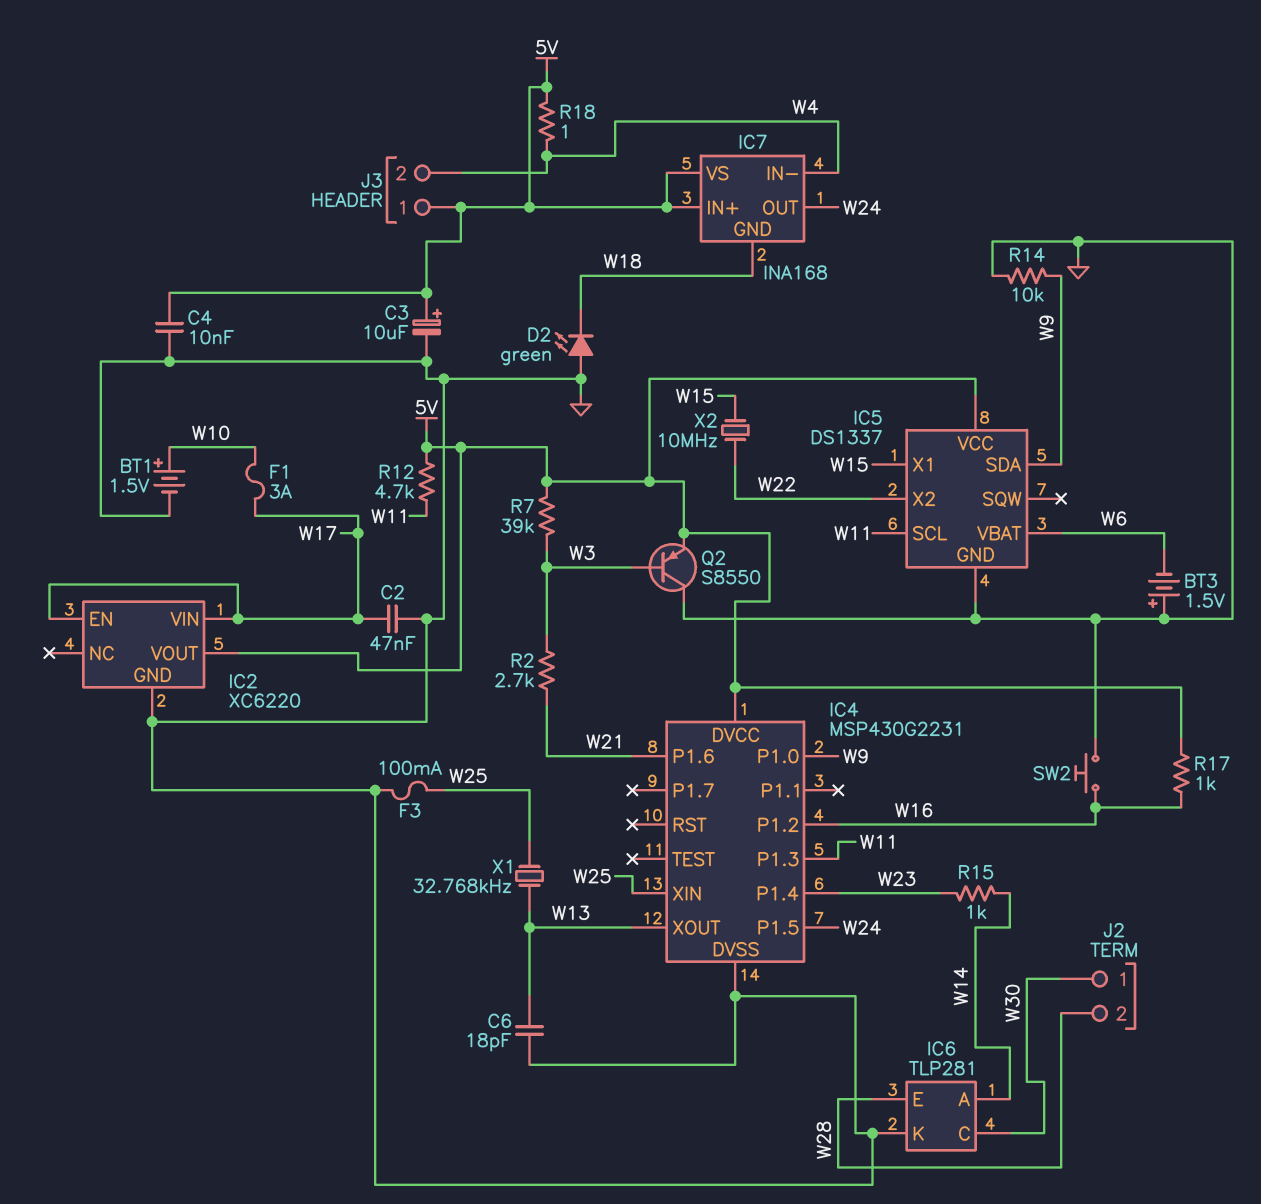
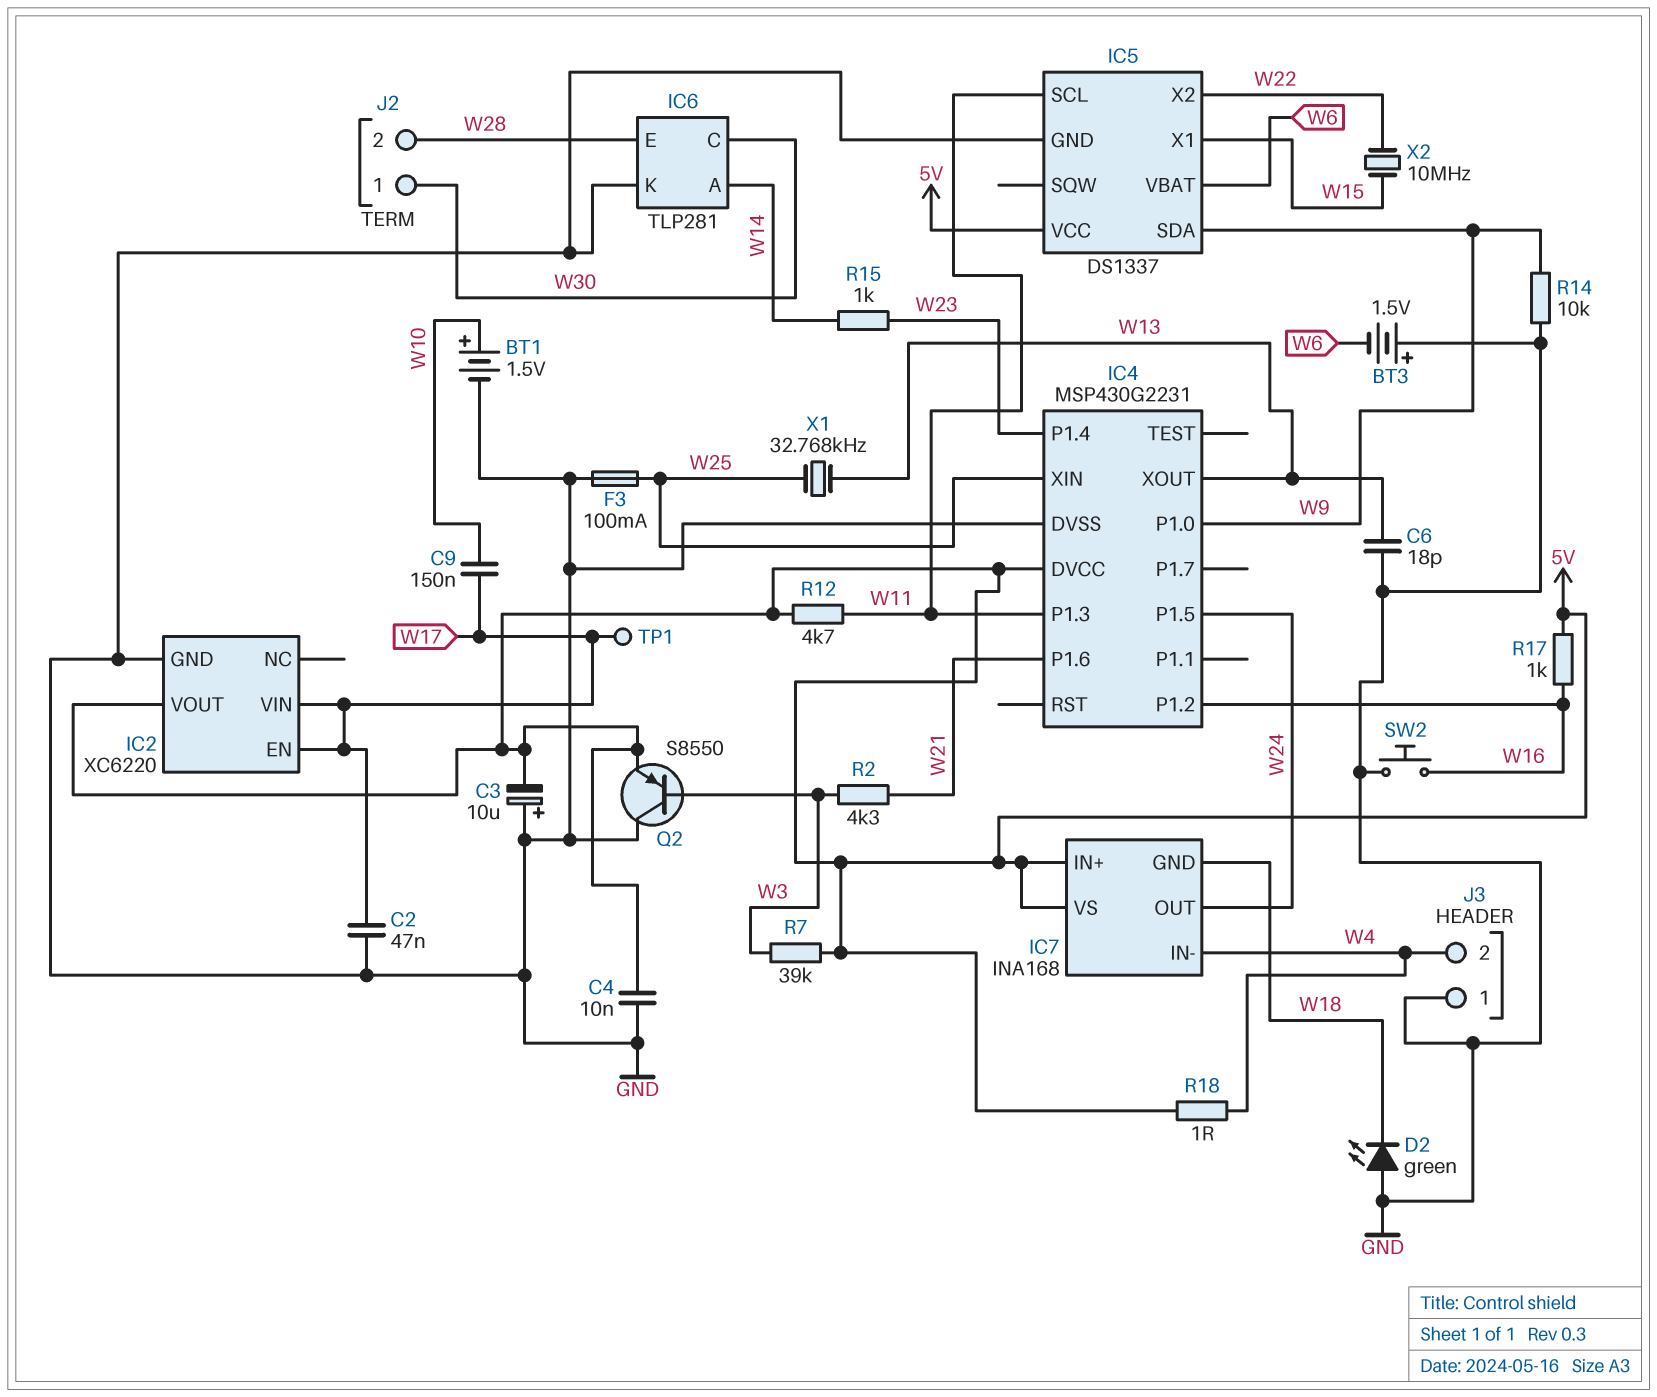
C3: 10uF (plus 5V, minus GND) -> 10uF (plus GND, minus 5V)
C9: none -> 150nF (W10, W17)
F1: 3A (W10, W17) -> none
J3 pin 1: 5V -> GND
R2: 2.7k (W3, W21) -> 4.3k (W3, W21)
TP1: none -> test point (W17)

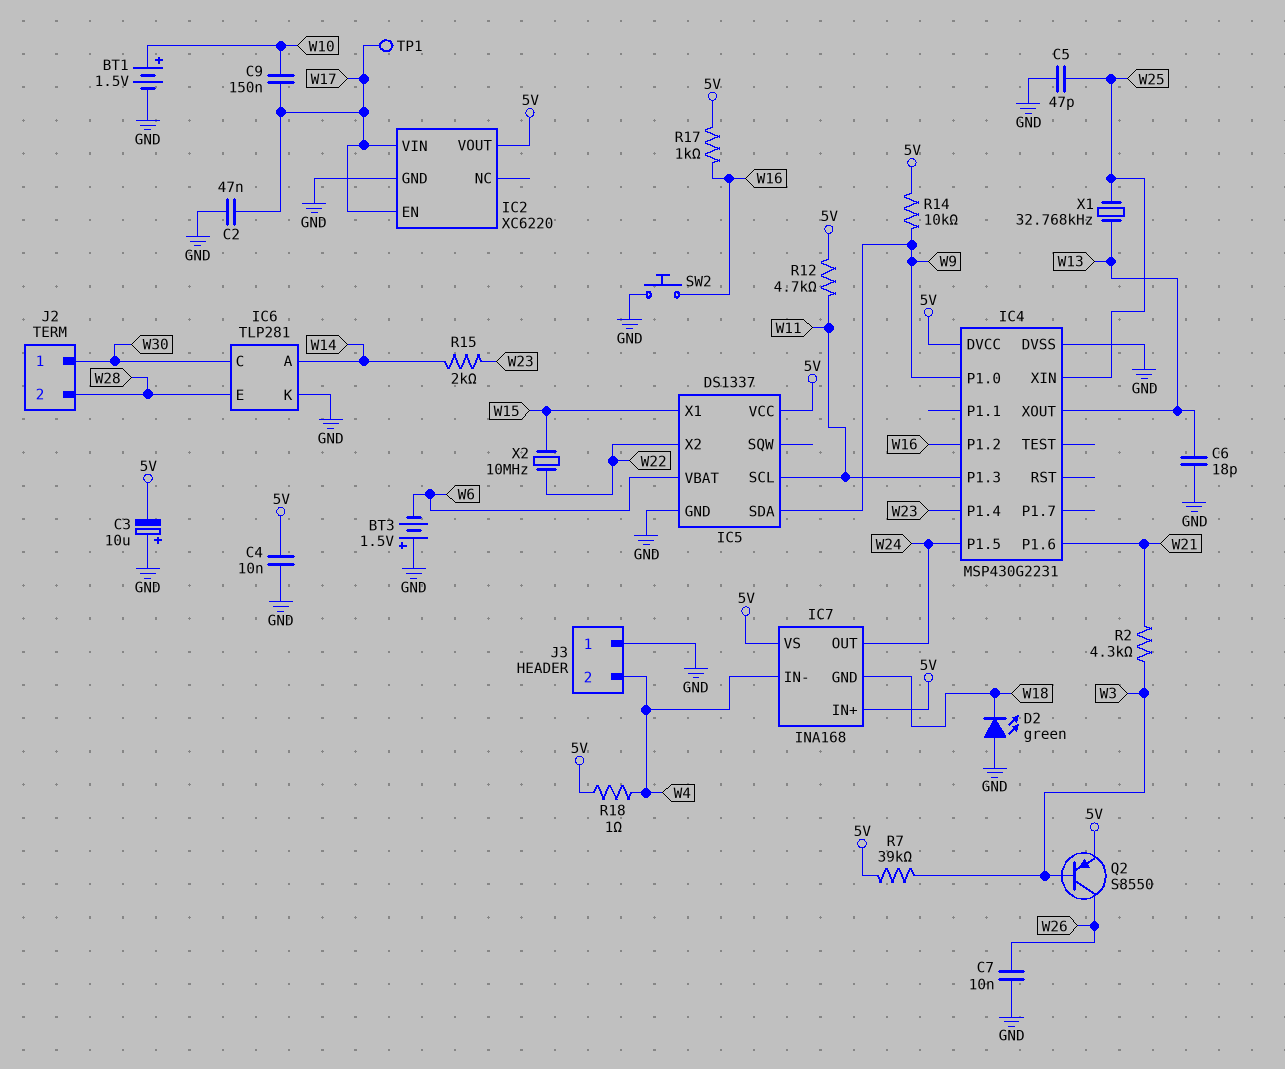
C5: none -> 47pF (GND, W25)
C7: none -> 10nF (GND, W26)
F3: 100mA (GND, W25) -> none
Q2: PNP S8550 (B W3, C GND, E 5V) -> PNP S8550 (B W3, C W26, E 5V)
R14: 10k (GND, W9) -> 10k (5V, W9)
R15: 1k (W14, W23) -> 2k (W14, W23)

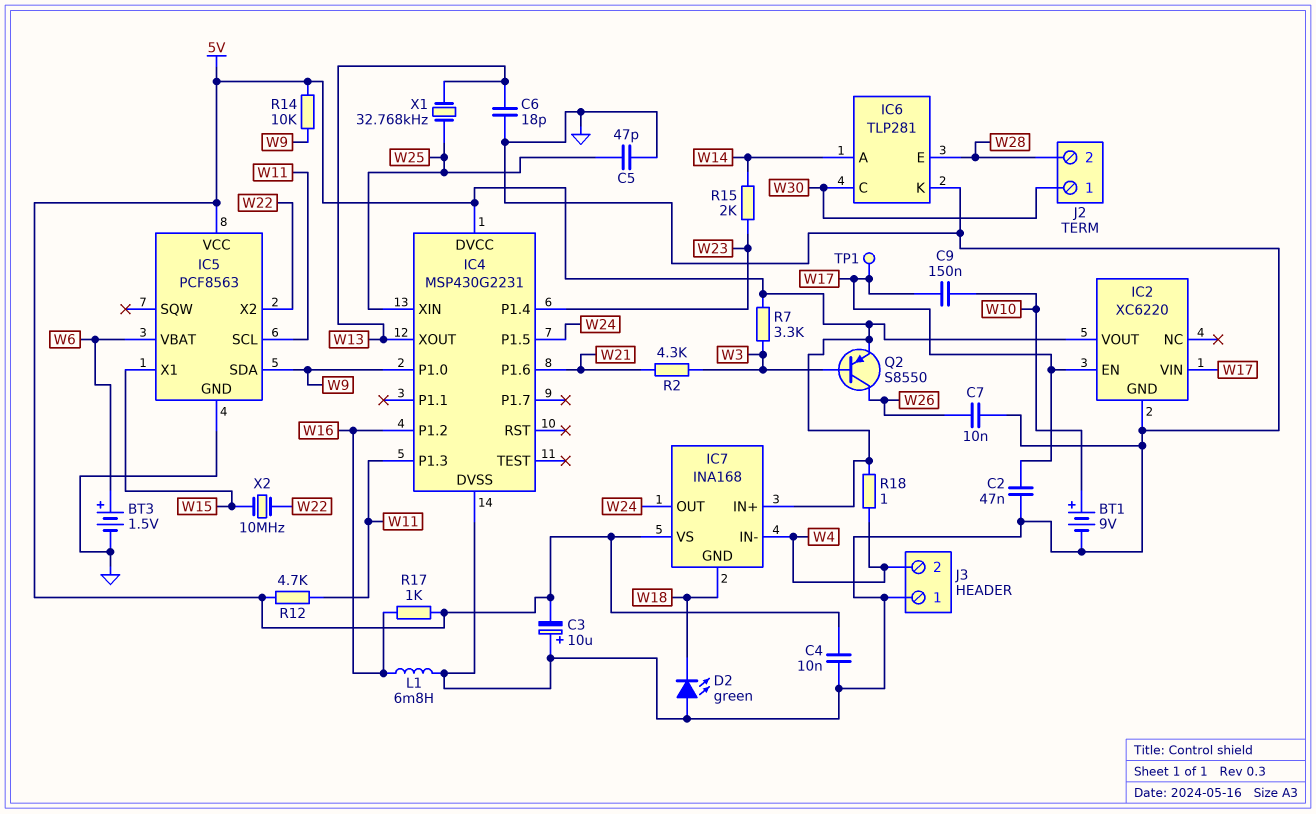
BT1: 1.5V (plus W10, minus GND) -> 9V (plus W10, minus GND)
BT3: 1.5V (plus GND, minus W6) -> 1.5V (plus W6, minus GND)
IC5: DS1337 -> PCF8563
L1: none -> 6.8mH (GND, W16)
R7: 39k (5V, W3) -> 3.3k (5V, W3)
SW2: button (GND, W16) -> none

